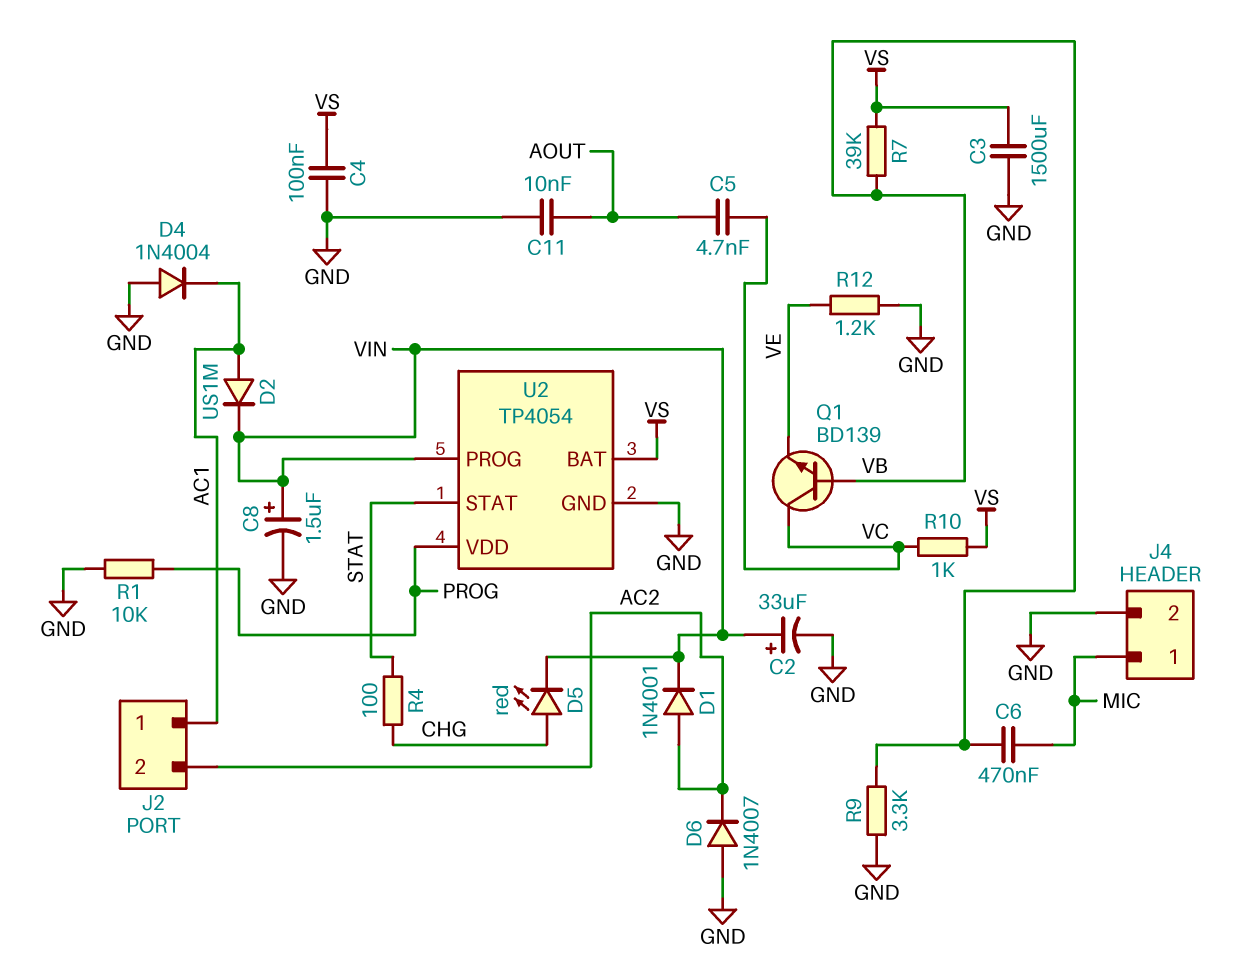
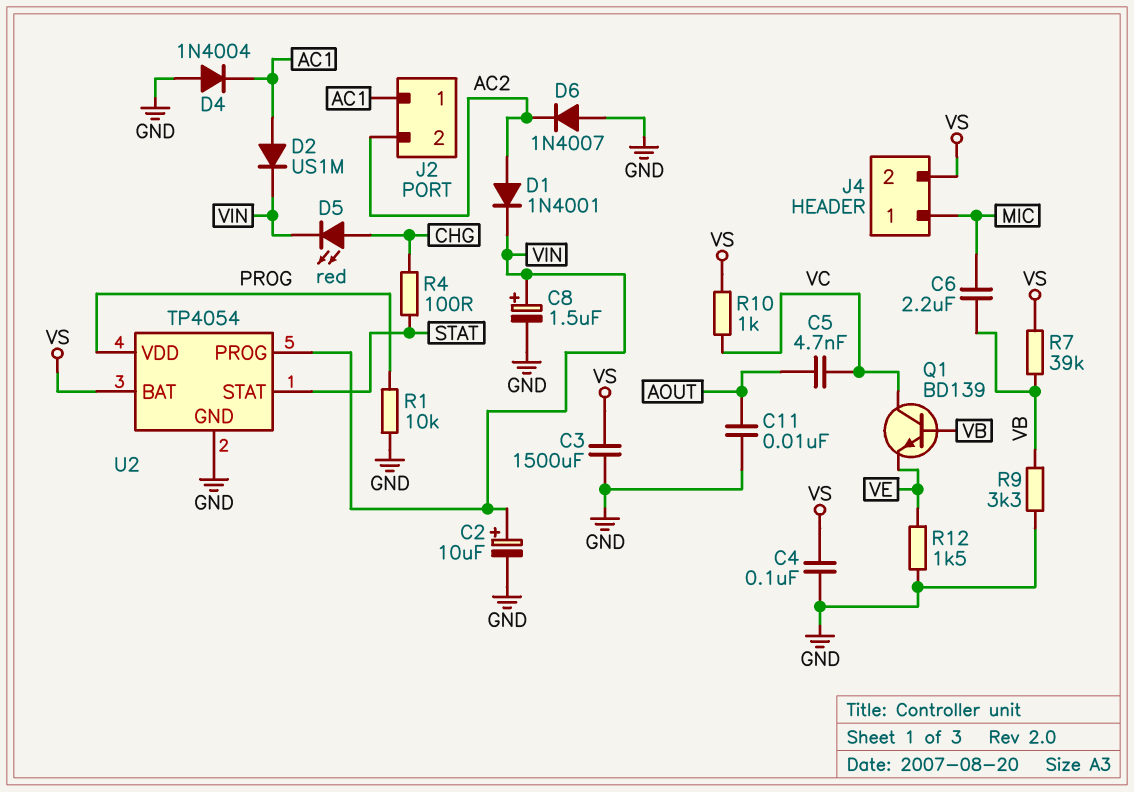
C2: 33uF (plus VIN, minus GND) -> 10uF (plus VIN, minus GND)
C6: 470nF (MIC, VB) -> 2.2uF (MIC, VB)
J4 pin 2: GND -> VS
R12: 1.2k (GND, VE) -> 1.5k (GND, VE)

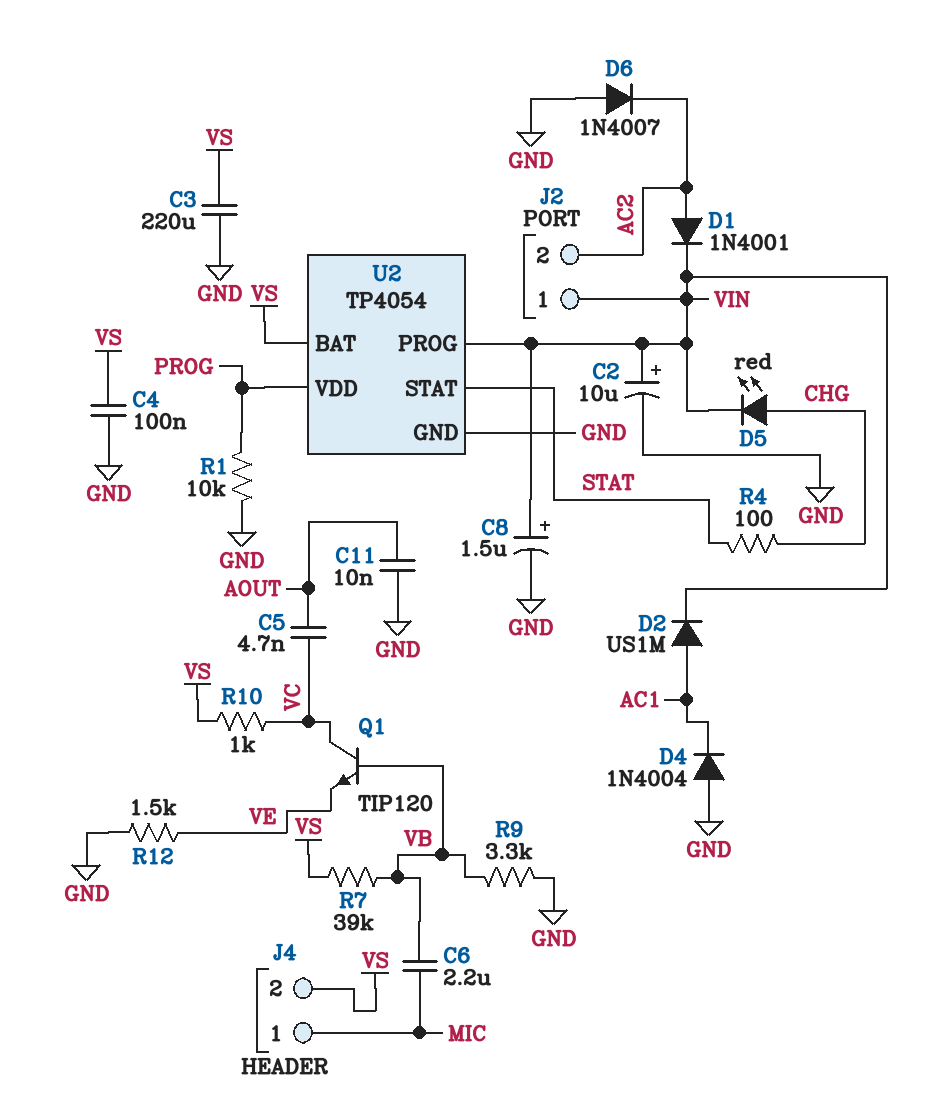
C3: 1500uF (GND, VS) -> 220uF (GND, VS)
J2 pin 1: AC1 -> VIN
Q1: NPN BD139 (B VB, C VC, E VE) -> NPN TIP120 (B VB, C VC, E VE)

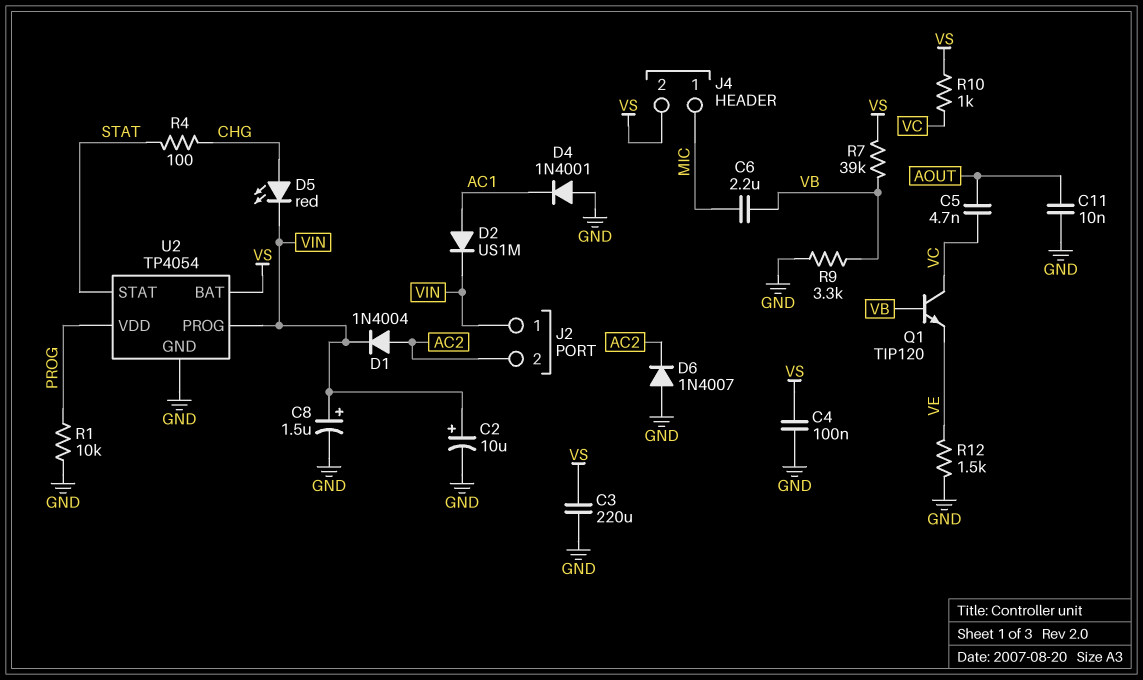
D1: diode 1N4001 (A AC2, K VIN) -> diode 1N4004 (A AC2, K VIN)
D4: diode 1N4004 (A GND, K AC1) -> diode 1N4001 (A GND, K AC1)

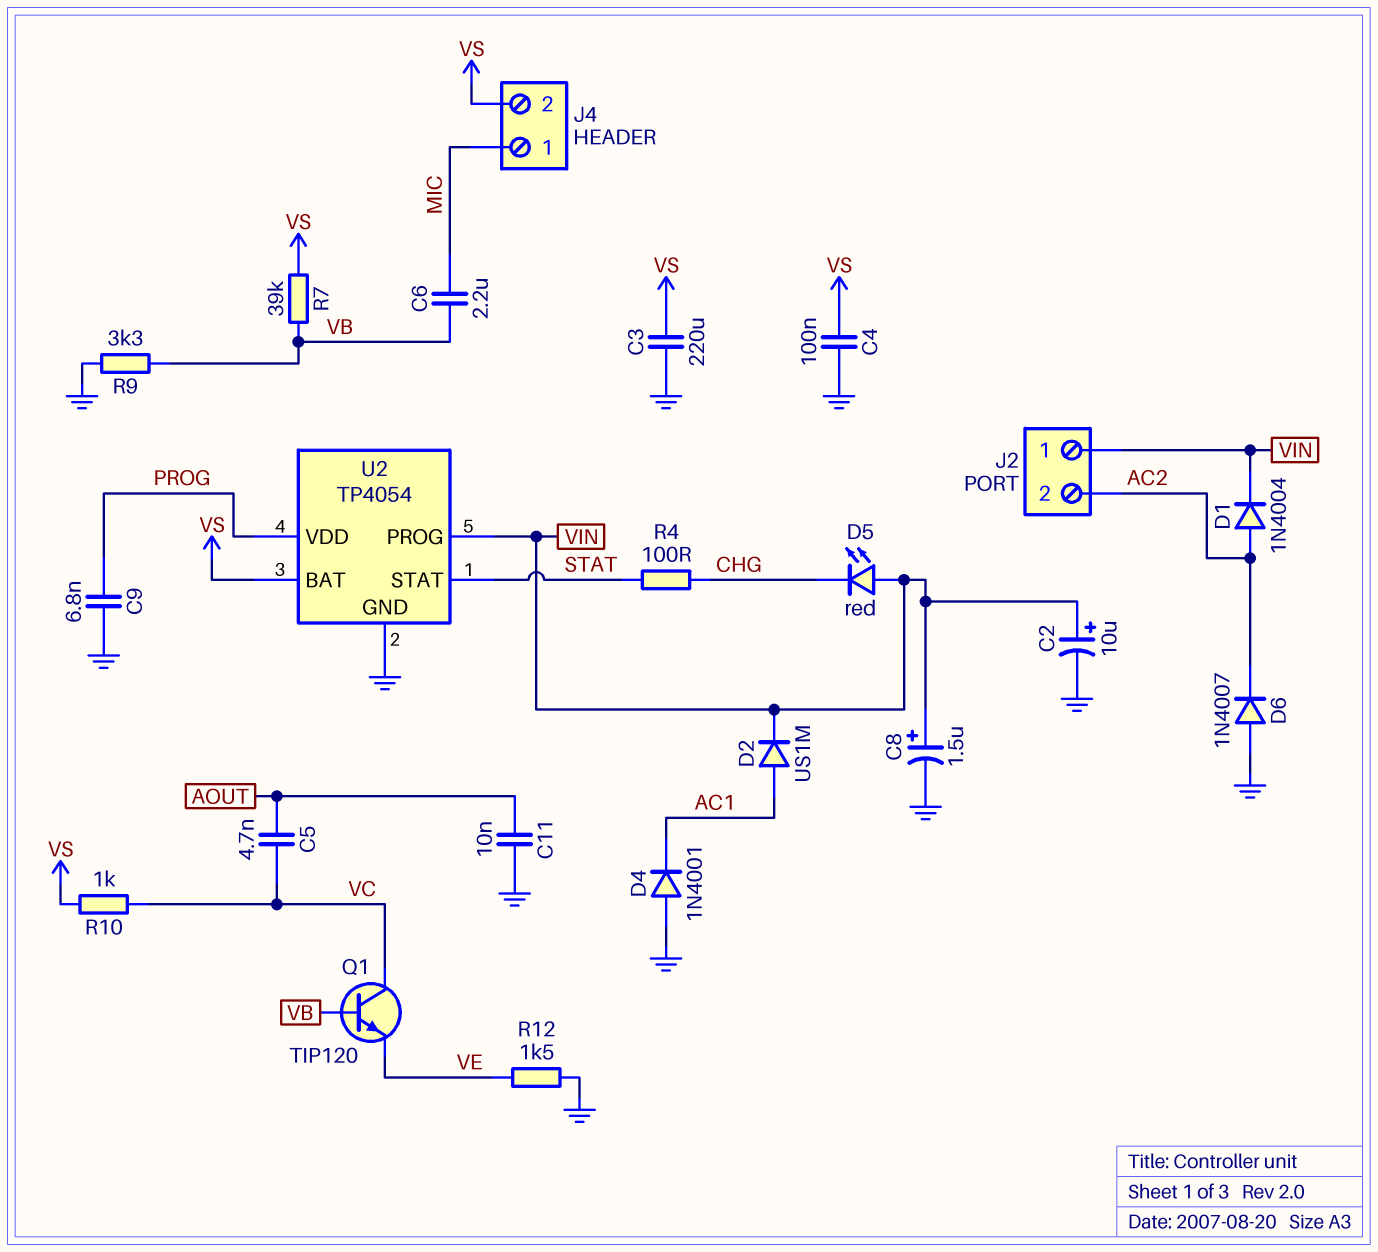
C9: none -> 6.8nF (GND, PROG)
D5: LED red (A CHG, K VIN) -> LED red (A VIN, K CHG)
R1: 10k (GND, PROG) -> none

